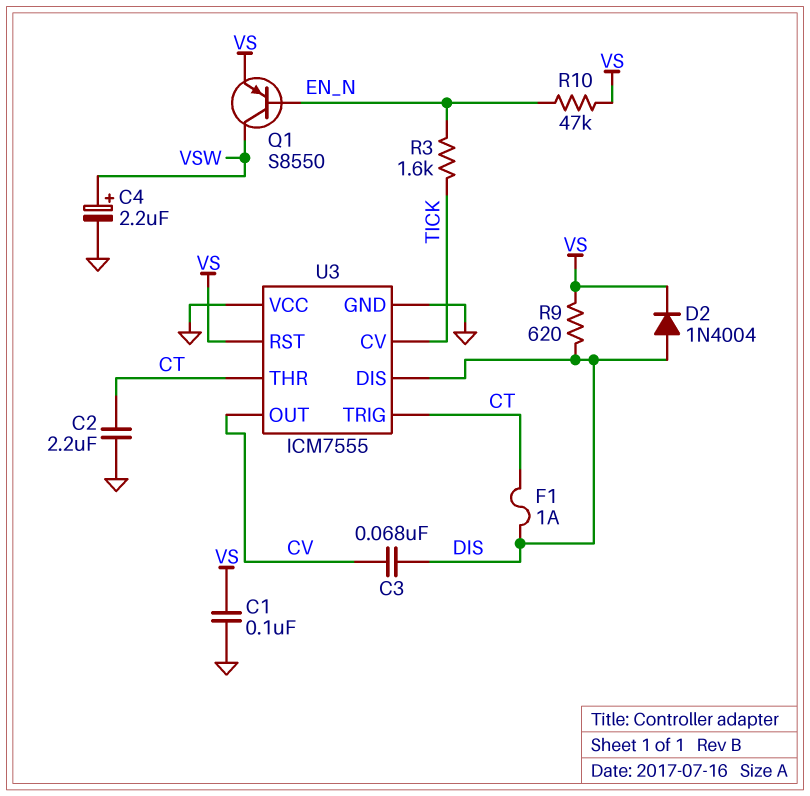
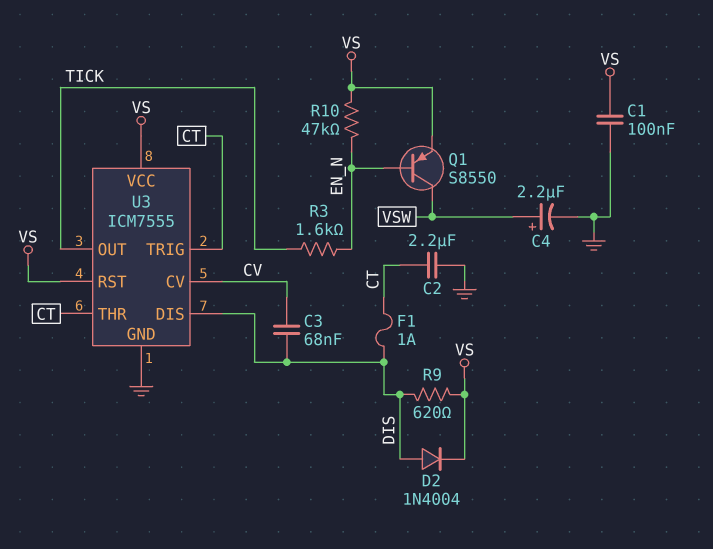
U3 pin CV: TICK -> CV
U3 pin OUT: CV -> TICK
U3 pin VCC: GND -> VS

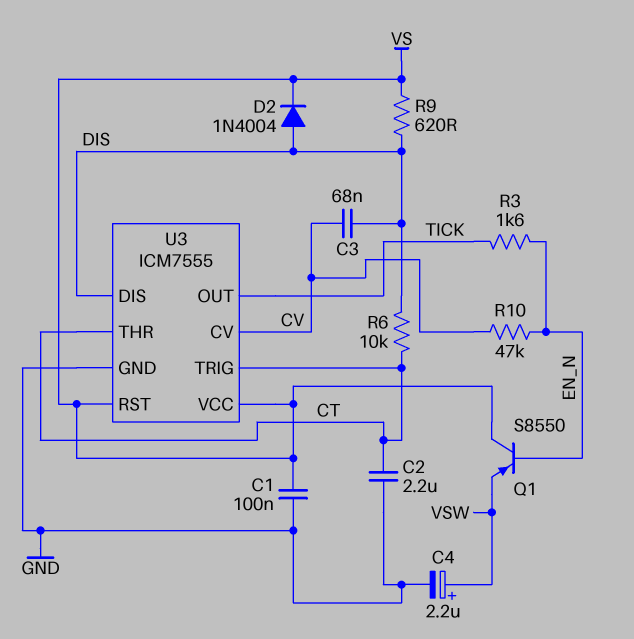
F1: 1A (CT, DIS) -> none
Q1: PNP S8550 (B EN_N, C VSW, E VS) -> PNP S8550 (B EN_N, C VS, E VSW)
R6: none -> 10k (CT, DIS)
R10: 47k (EN_N, VS) -> 47k (CV, EN_N)

